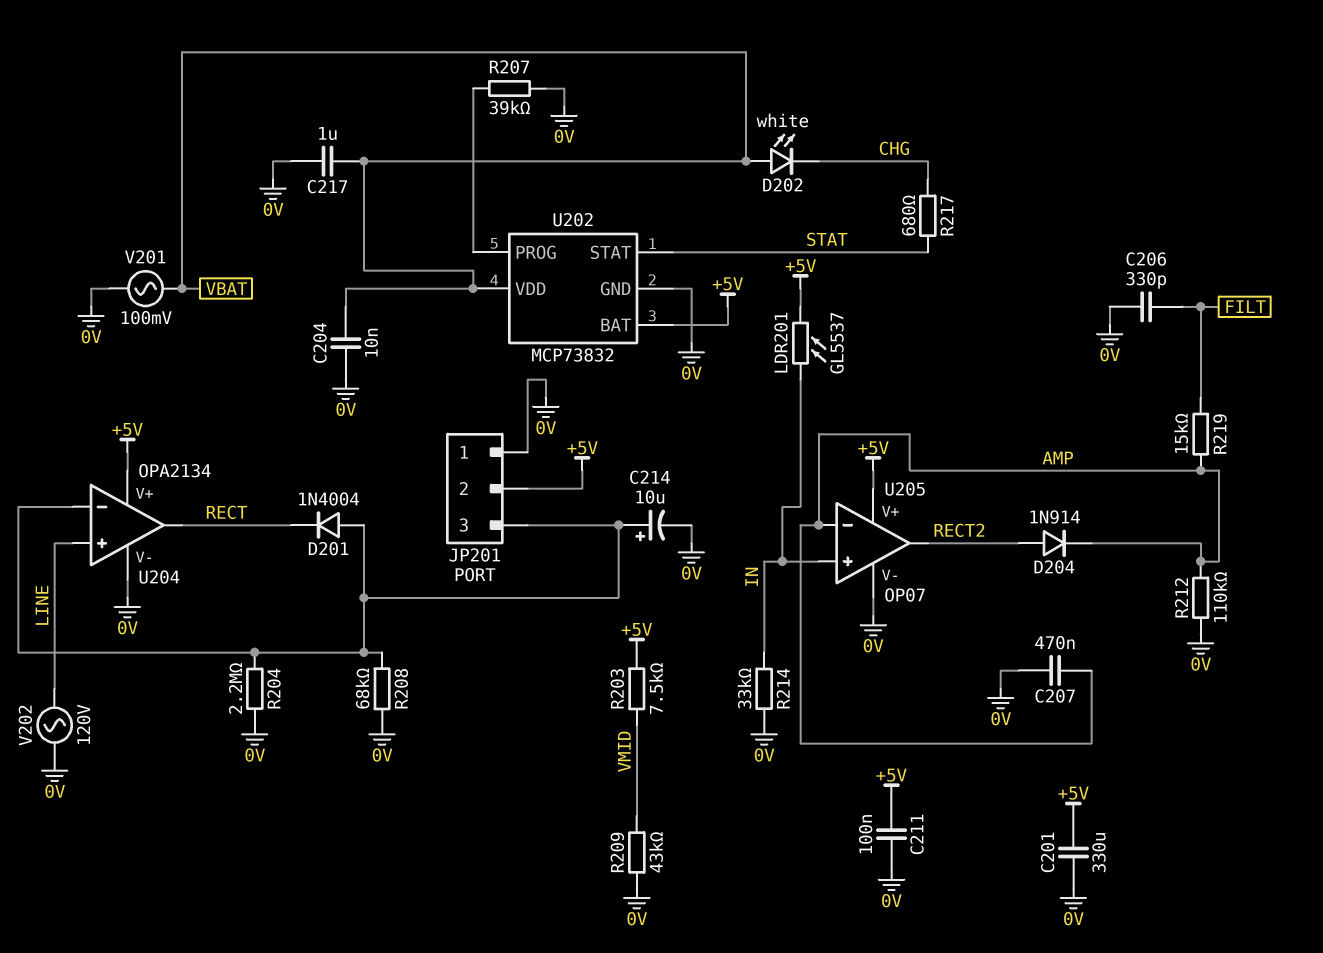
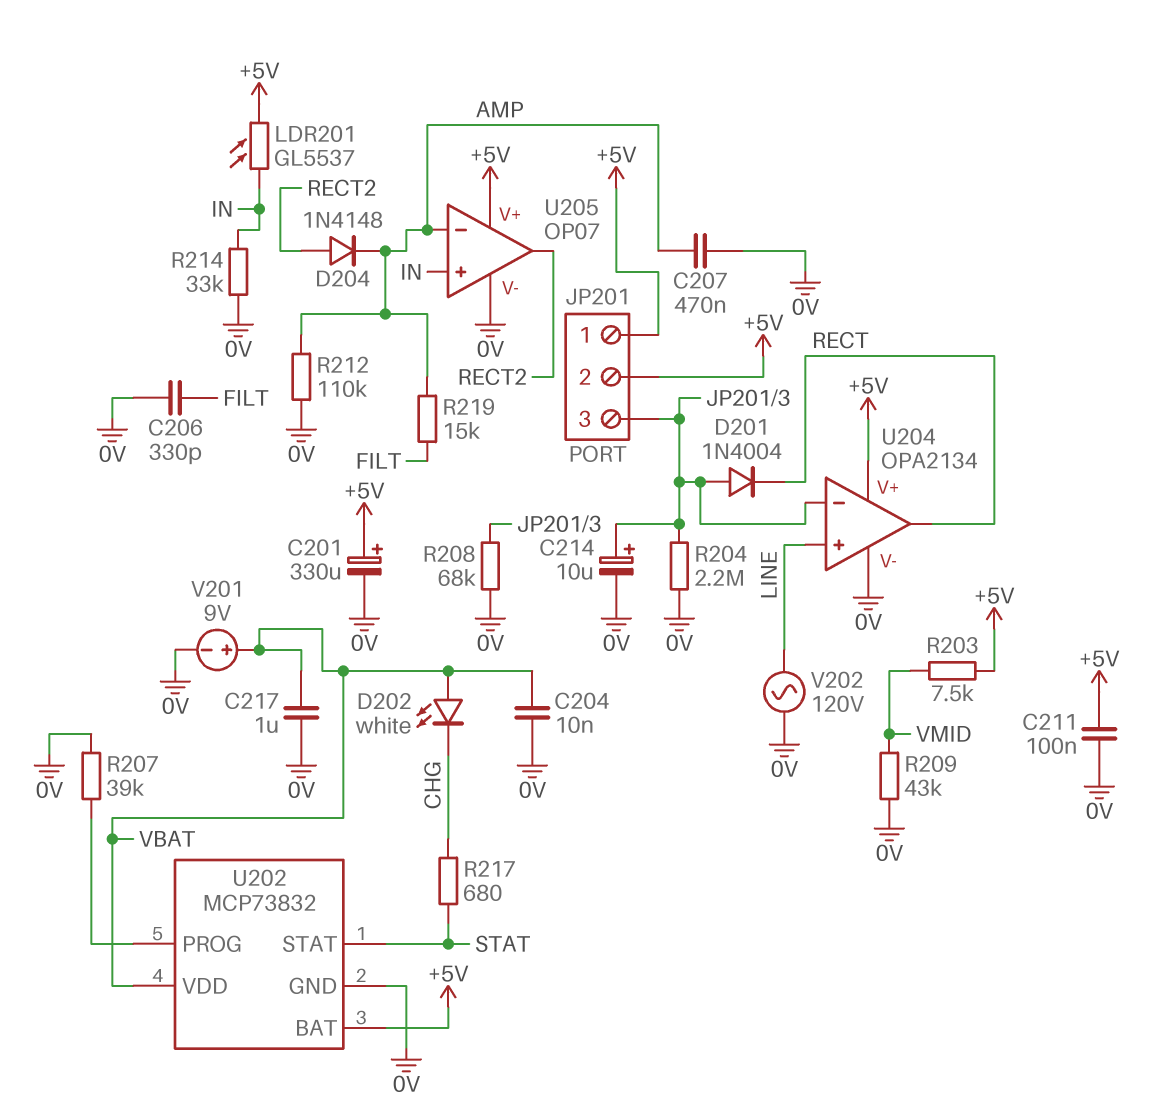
C201: 330uF (+5V, 0V) -> 330uF (plus +5V, minus 0V)
D204: diode 1N914 (A RECT2, K AMP) -> diode 1N4148 (A RECT2, K AMP)
JP201 pin 1: 0V -> +5V
V201: AC 100mV (0V, VBAT) -> 9V (plus VBAT, minus 0V)

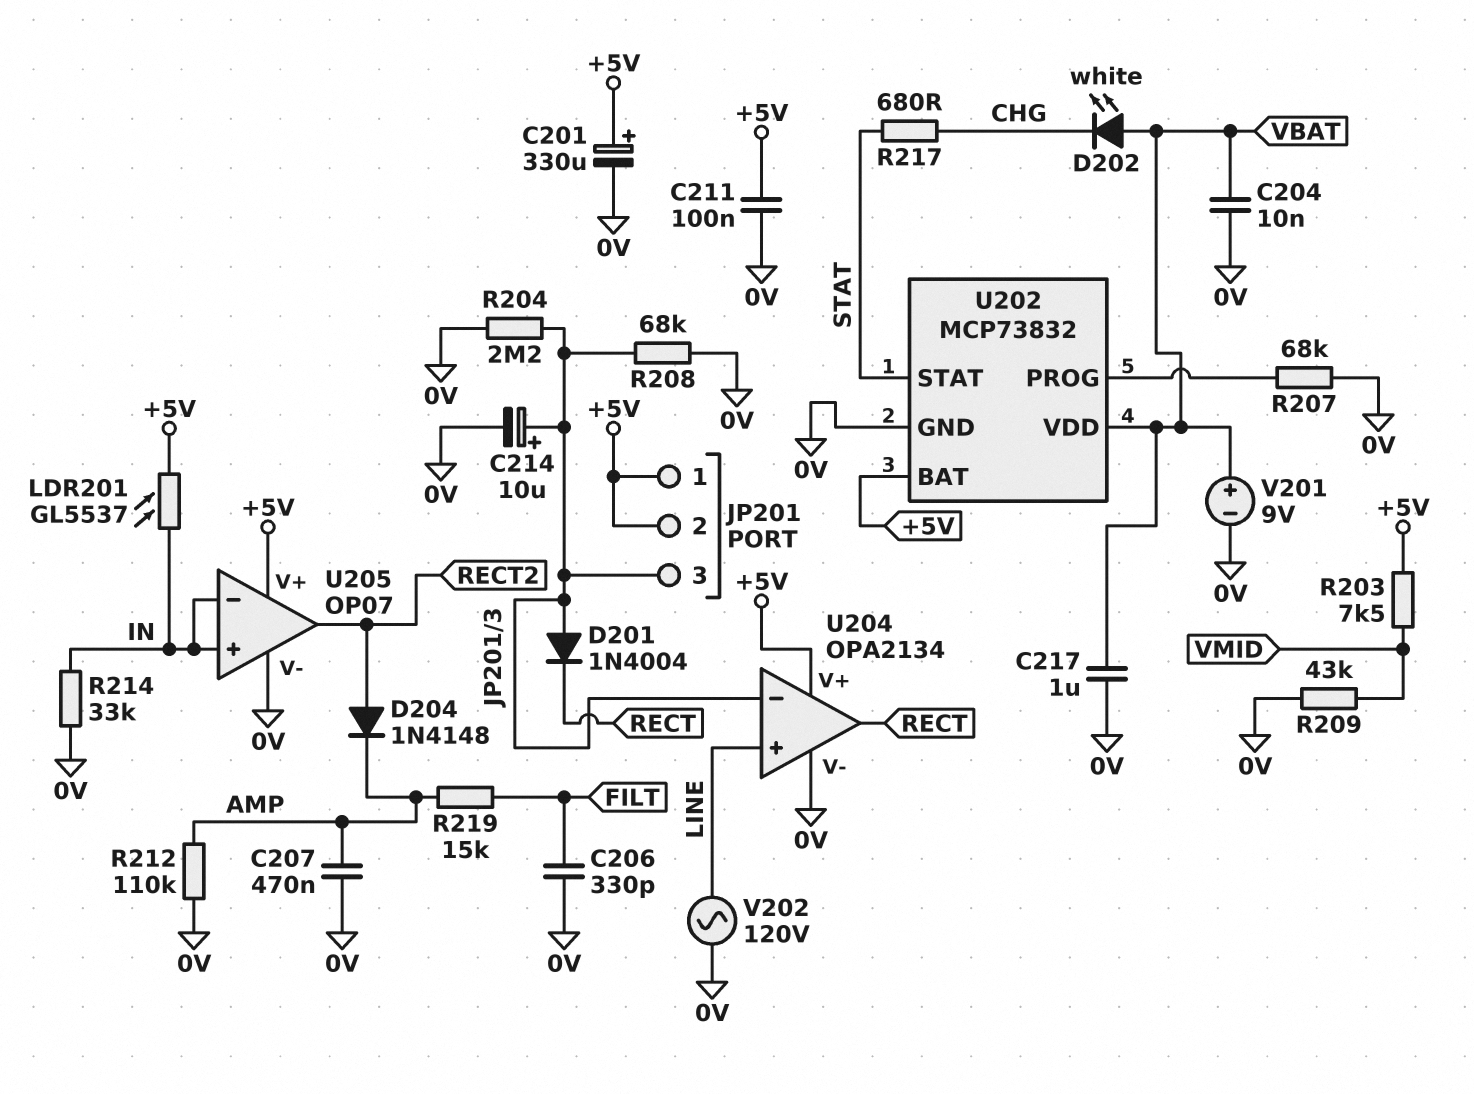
R207: 39k (0V, U202/PROG) -> 68k (0V, U202/PROG)
U205 pin in-: AMP -> IN

